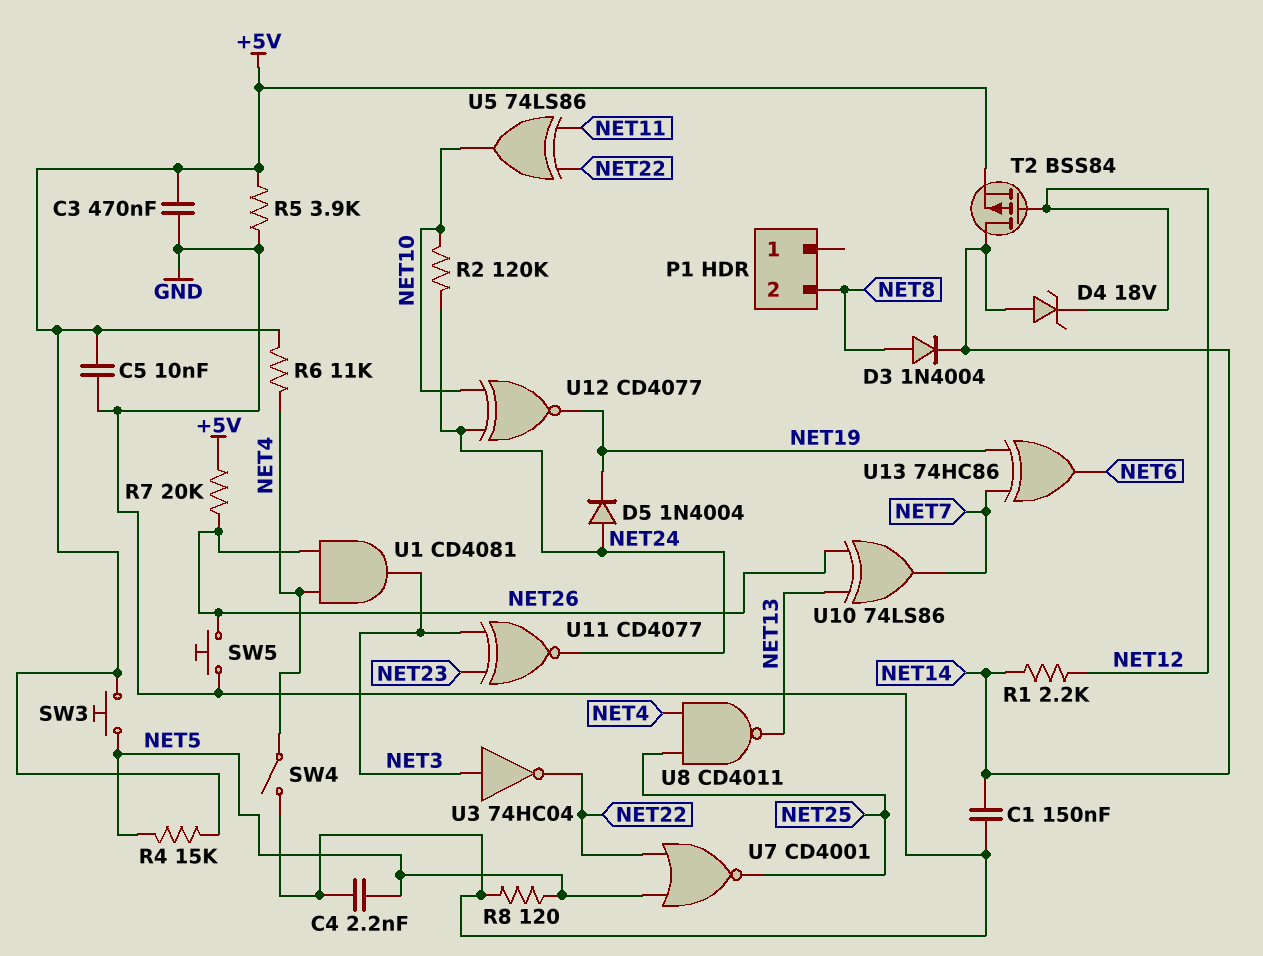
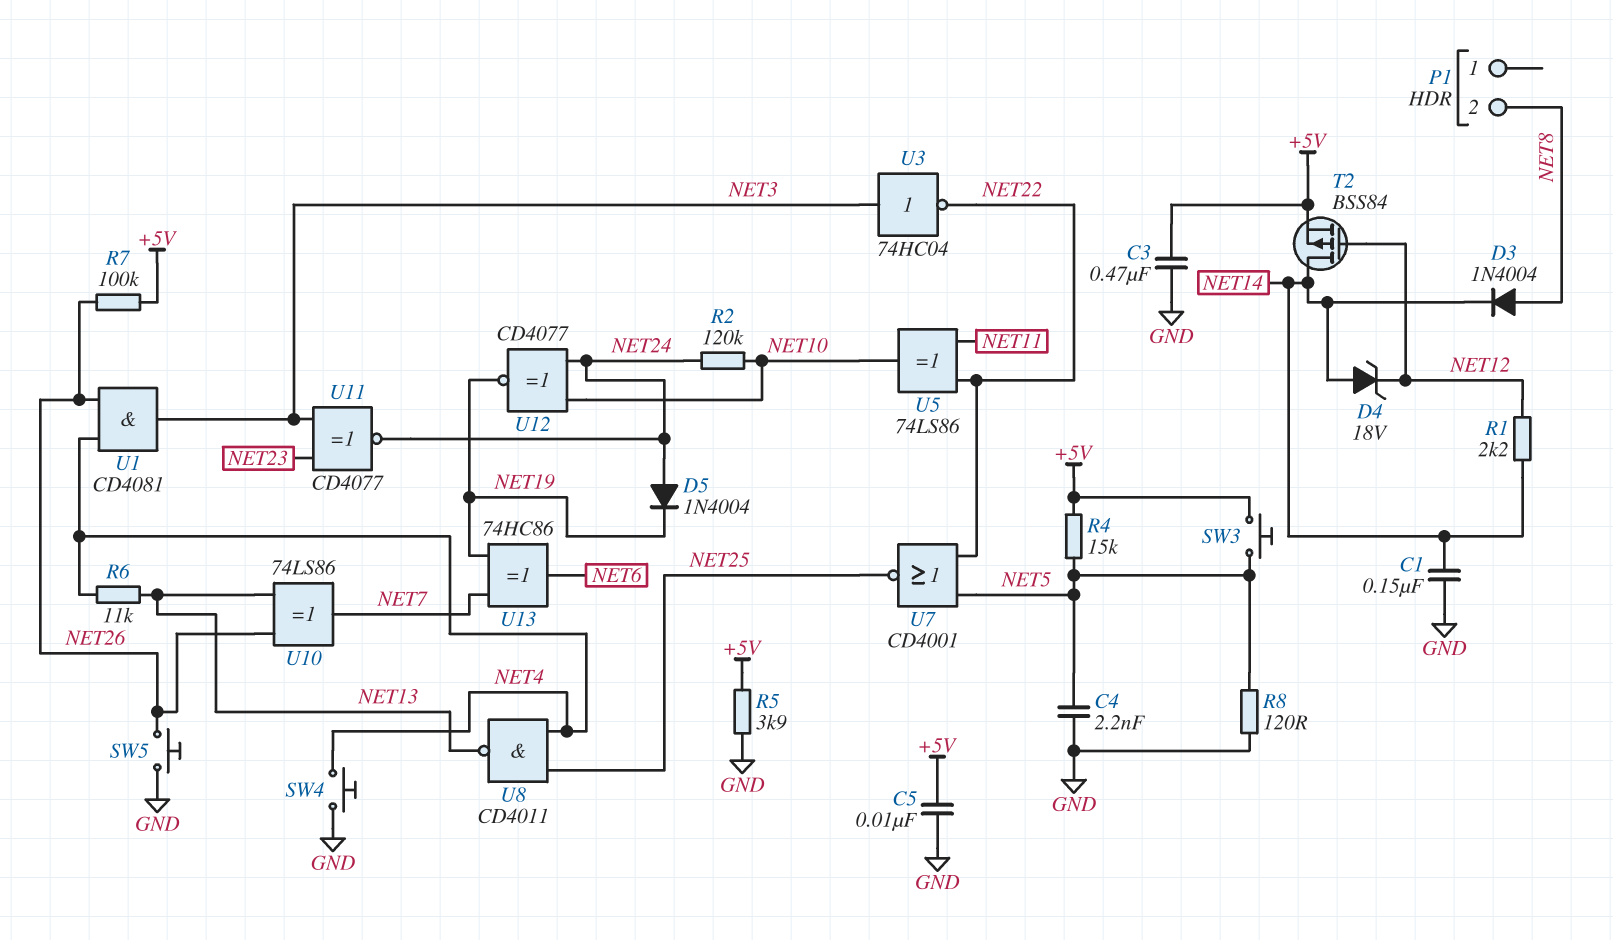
R6: 11k (+5V, NET4) -> 11k (NET4, NET13)
R7: 20k (+5V, NET26) -> 100k (+5V, NET26)
SW4: switch (GND, NET4) -> button (GND, NET4)

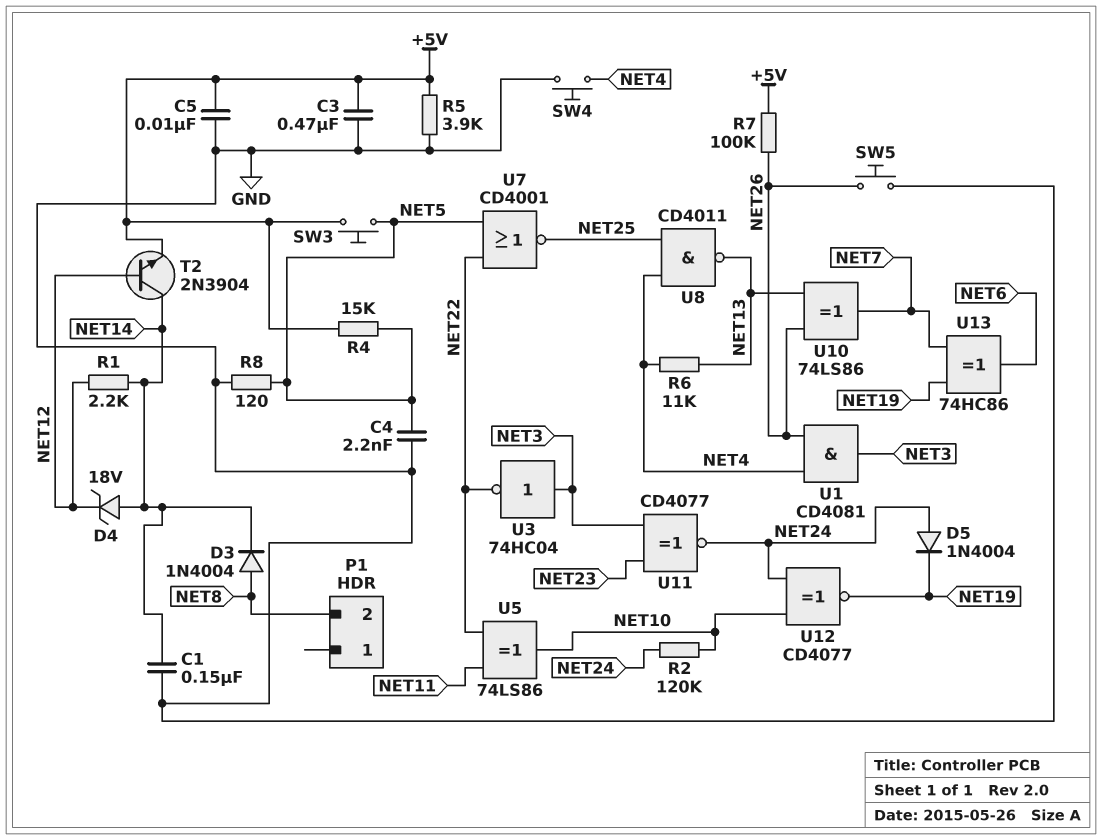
T2: PMOS BSS84 (G NET12, D NET14, S +5V) -> NPN 2N3904 (B NET12, C NET14, E +5V)

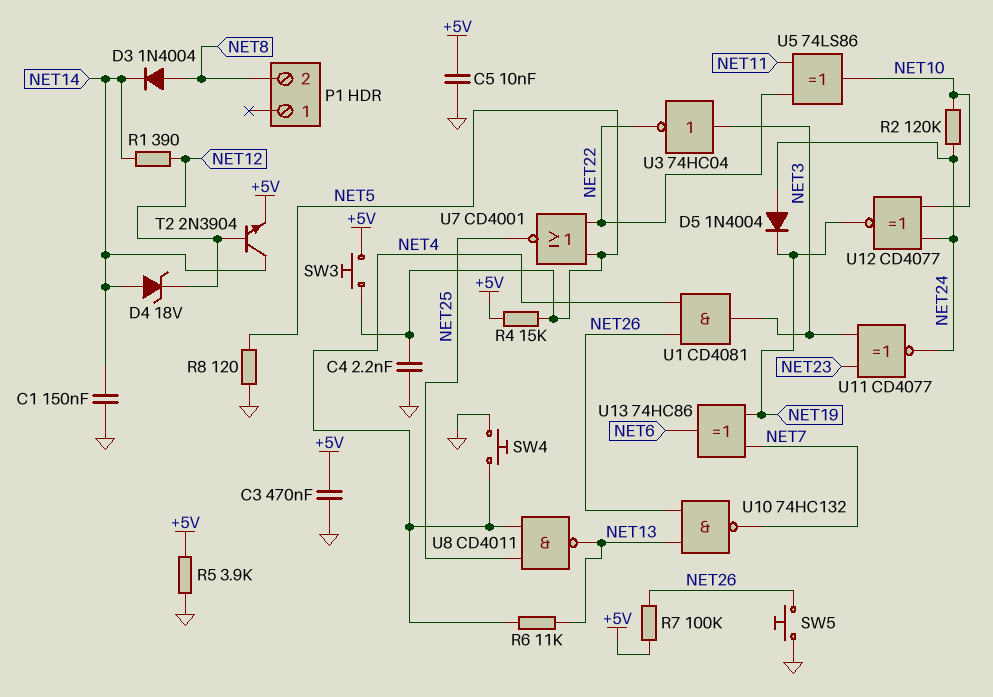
R1: 2.2k (NET12, NET14) -> 390 (NET12, NET14)
U10: XOR 74LS86 (in NET13, in NET26, out NET7) -> NAND 74HC132 (in NET13, in NET26, out NET7)

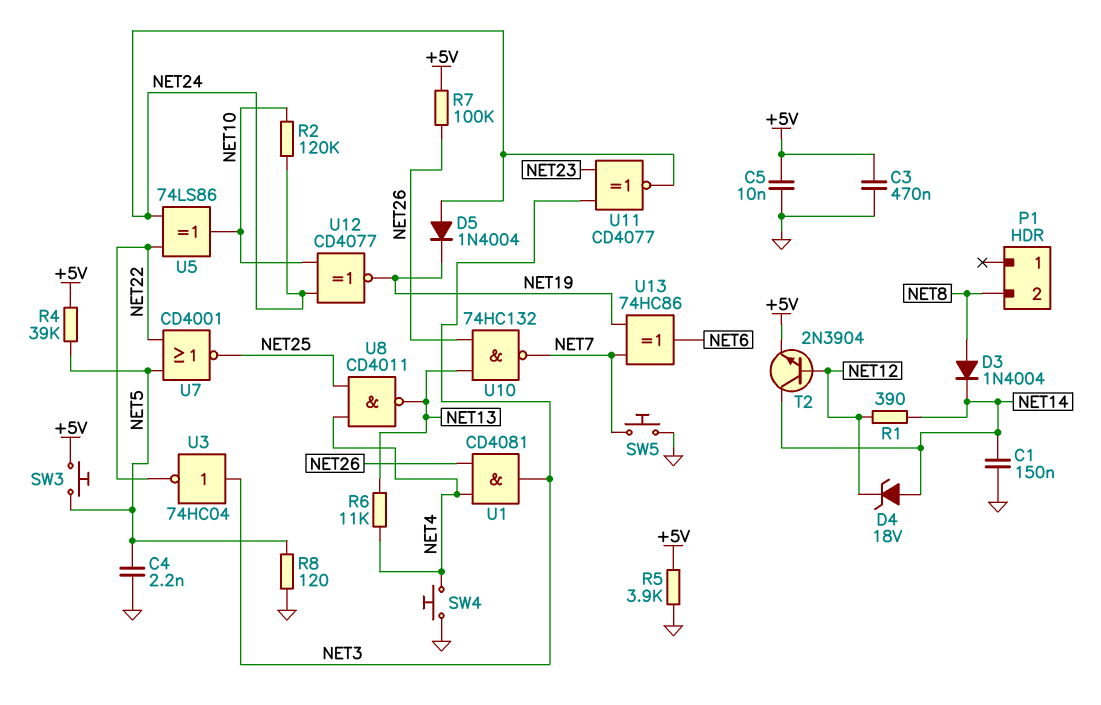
R4: 15k (+5V, NET5) -> 39k (+5V, NET5)
SW5: button (GND, NET26) -> button (GND, NET7)
U5: XOR 74LS86 (in NET11, in NET22, out NET10) -> XOR 74LS86 (in NET22, in NET24, out NET10)

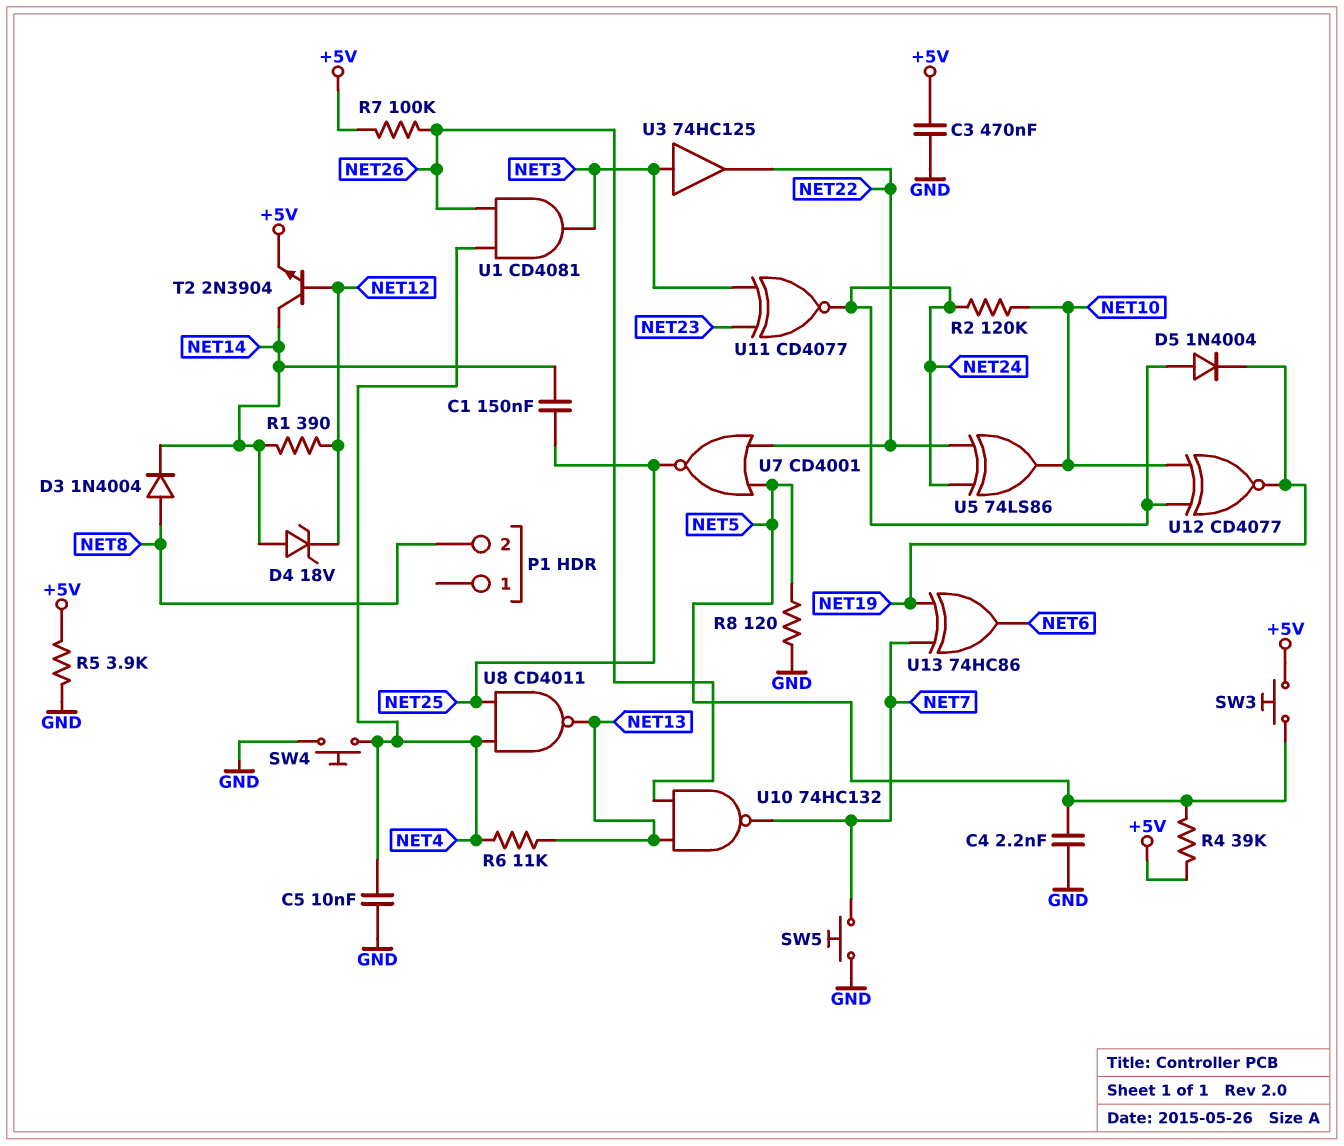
C1: 150nF (GND, NET14) -> 150nF (NET14, NET25)
C5: 10nF (+5V, GND) -> 10nF (GND, NET4)
U3: NOT 74HC04 (in NET3, out NET22) -> buffer 74HC125 (in NET3, out NET22)

